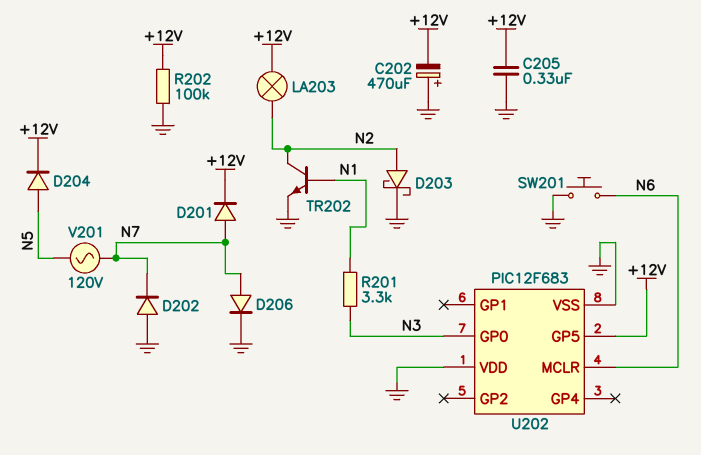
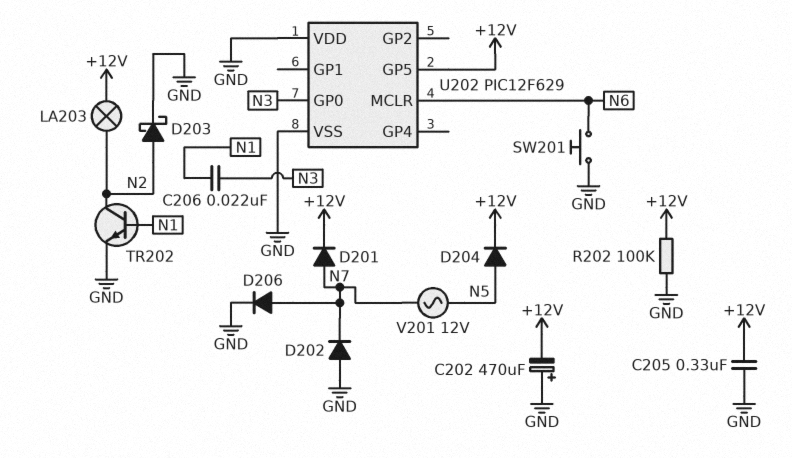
C206: none -> 22nF (N1, N3)
R201: 3.3k (N1, N3) -> none
U202: PIC12F683 -> PIC12F629
V201: AC 120V (N5, N7) -> AC 12V (N5, N7)

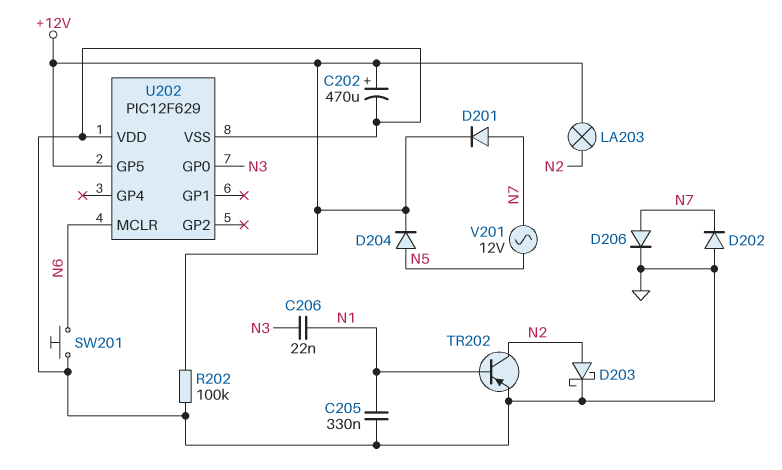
C202: 470uF (plus GND, minus +12V) -> 470uF (plus +12V, minus GND)
C205: 330nF (+12V, GND) -> 330nF (GND, N1)
TR202: NPN (B N1, C N2, E GND) -> PNP (B N1, C N2, E GND)

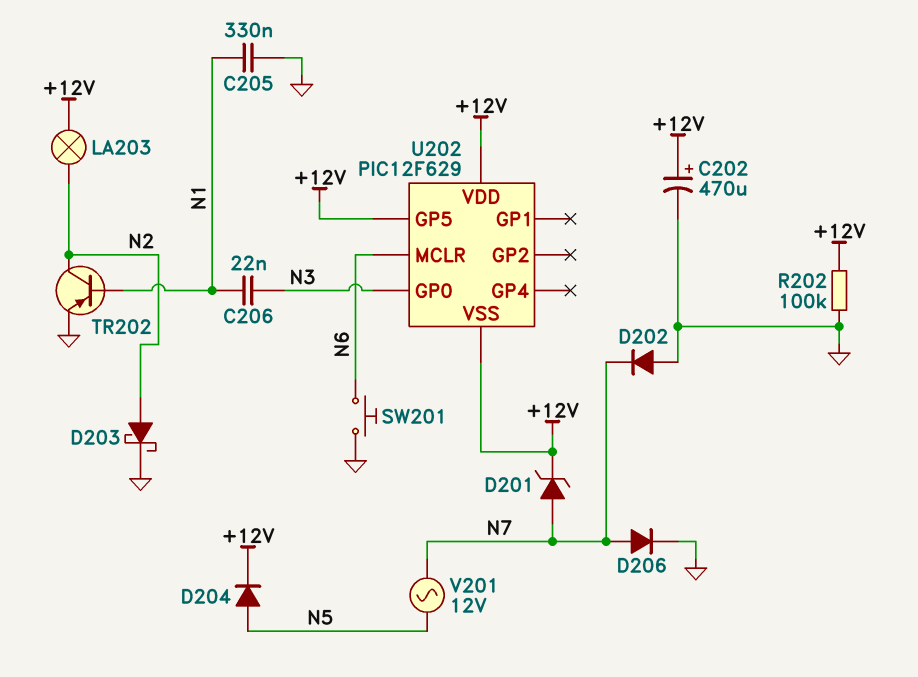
D201: diode (A N7, K +12V) -> zener (A N7, K +12V)
U202 pin VDD: GND -> +12V
U202 pin VSS: GND -> +12V

